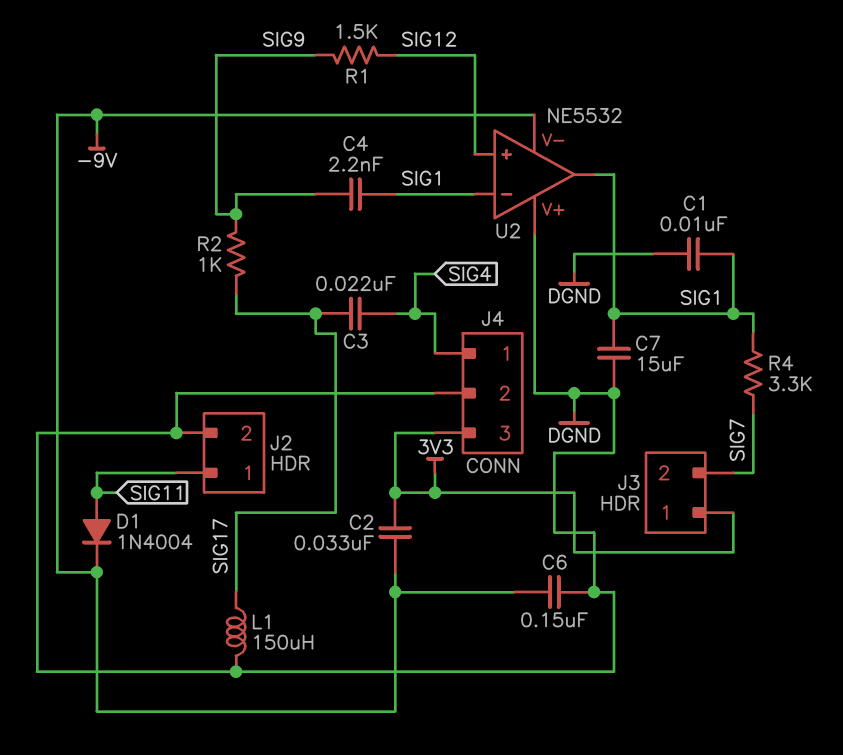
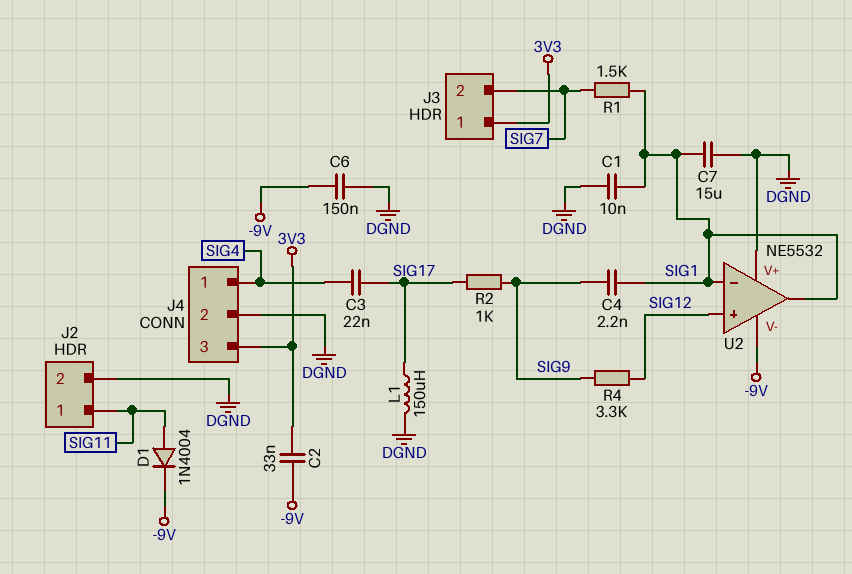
R1: 1.5k (SIG9, SIG12) -> 1.5k (SIG1, SIG7)
R4: 3.3k (SIG1, SIG7) -> 3.3k (SIG9, SIG12)

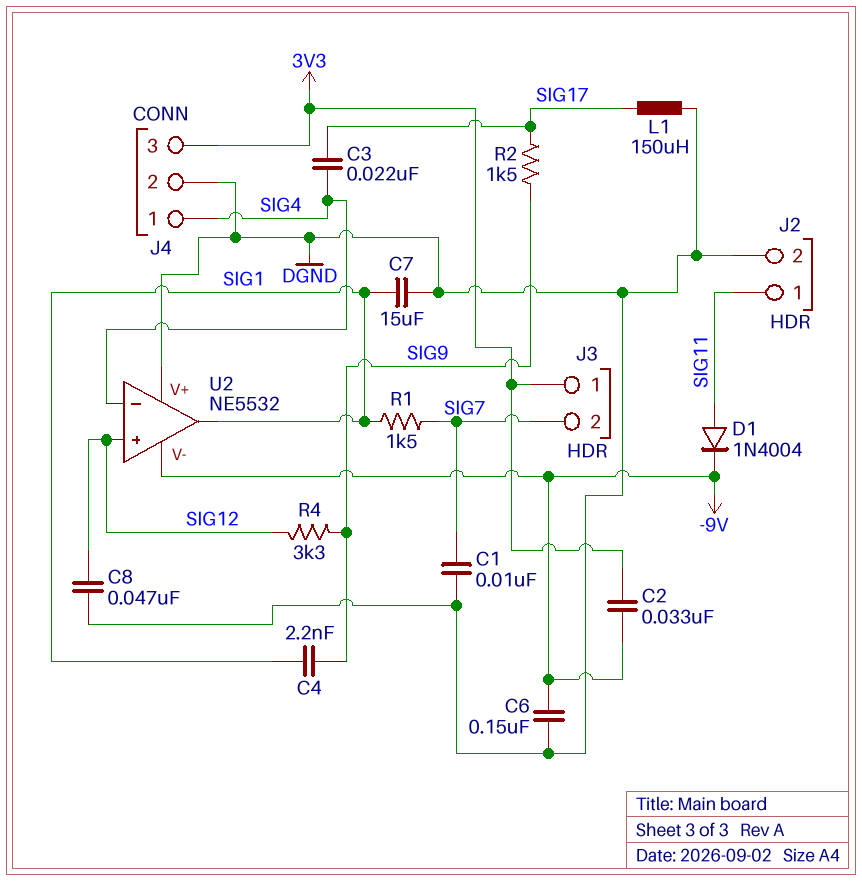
C1: 10nF (DGND, SIG1) -> 10nF (DGND, SIG7)
C8: none -> 47nF (DGND, SIG12)
R2: 1k (SIG9, SIG17) -> 1.5k (SIG9, SIG17)
U2 pin in-: SIG1 -> SIG4

